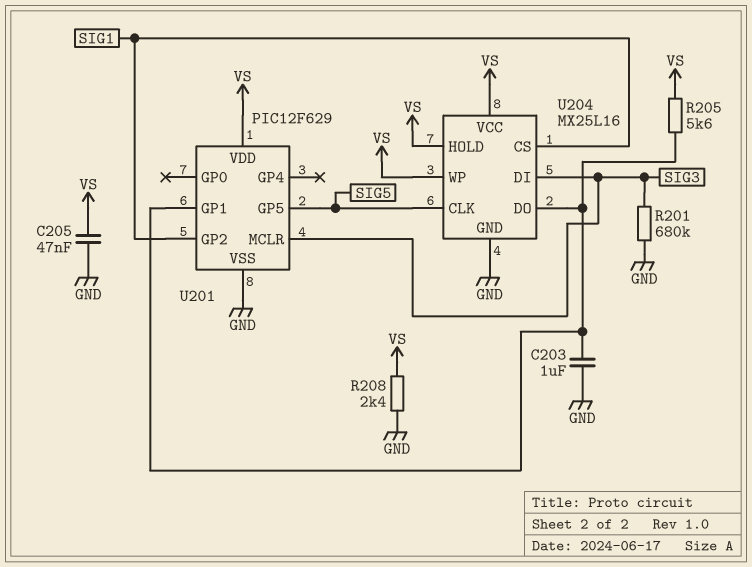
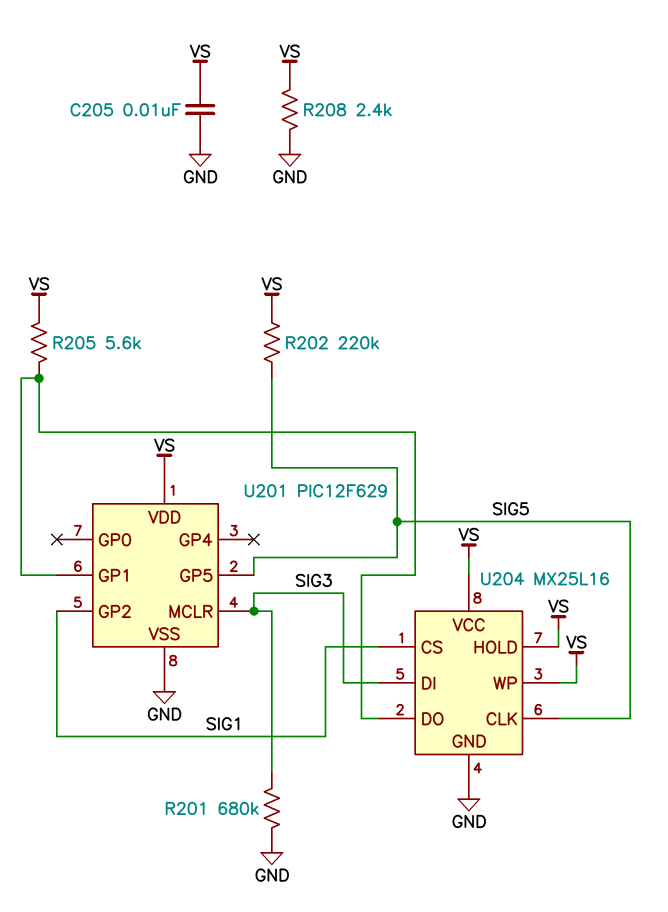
C203: 1uF (GND, U201/GP1) -> none
C205: 47nF (GND, VS) -> 10nF (GND, VS)
R202: none -> 220k (SIG5, VS)

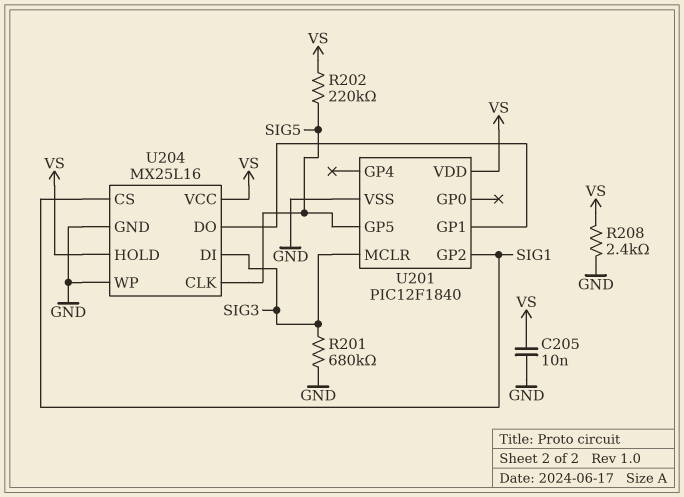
R205: 5.6k (U201/GP1, VS) -> none
U201: PIC12F629 -> PIC12F1840
U204 pin WP: VS -> GND

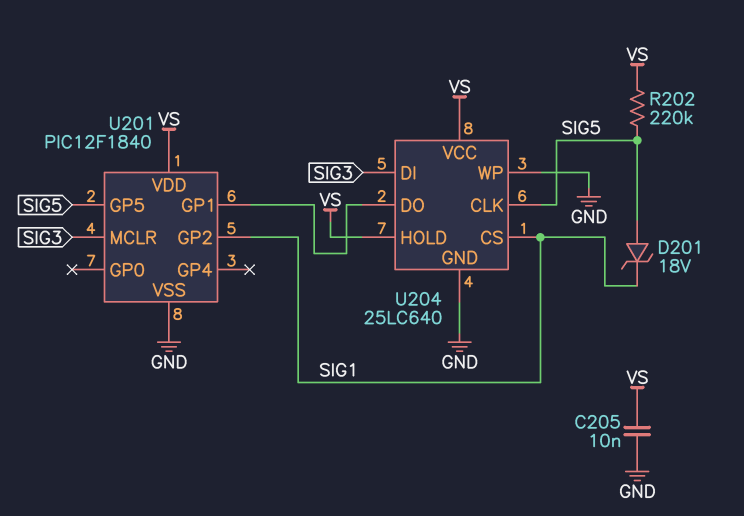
D201: none -> zener 18V (A SIG5, K SIG1)
R201: 680k (GND, SIG3) -> none
R208: 2.4k (GND, VS) -> none
U204: MX25L16 -> 25LC640

